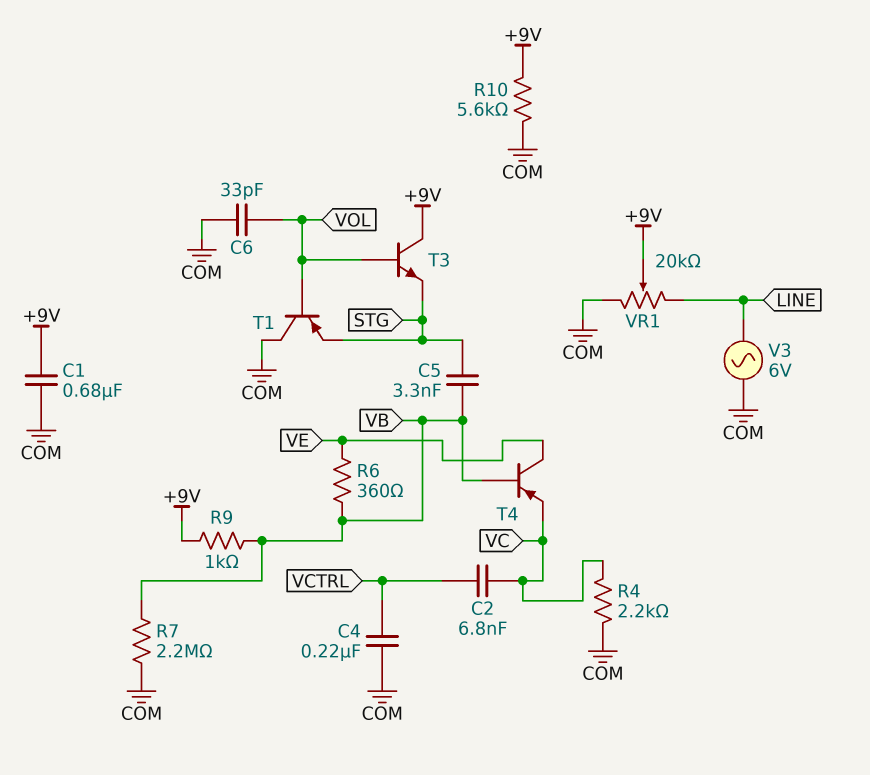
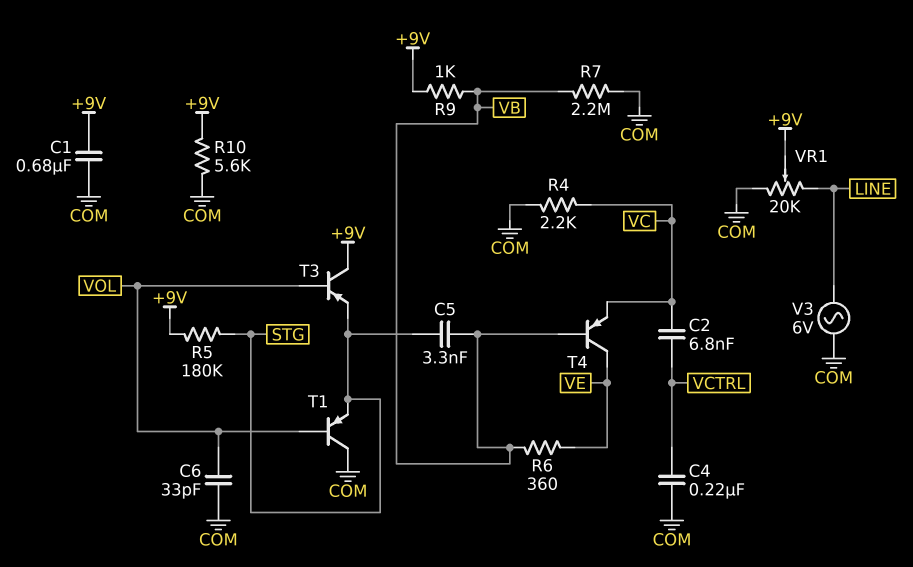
R5: none -> 180k (+9V, STG)
T3: NPN (B VOL, C +9V, E STG) -> PNP (B VOL, C +9V, E STG)

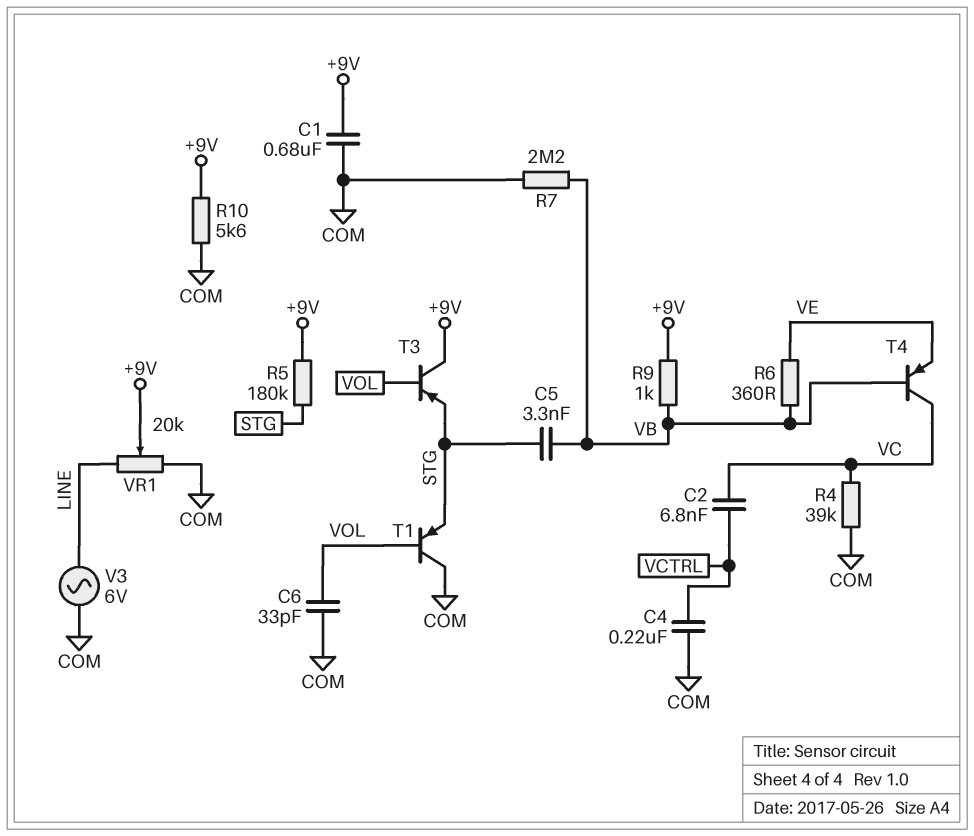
R4: 2.2k (COM, VC) -> 39k (COM, VC)
T4: PNP (B VB, C VE, E VC) -> PNP (B VB, C VC, E VE)

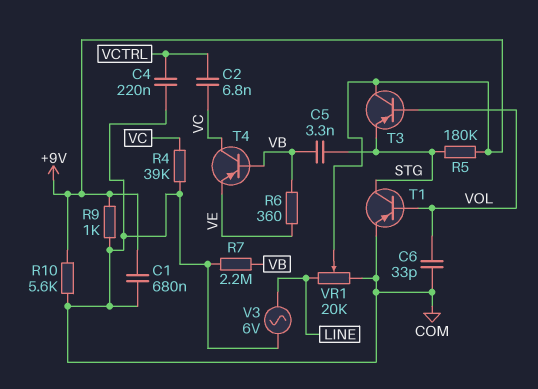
R9: 1k (+9V, VB) -> 1k (+9V, COM)
T1: PNP (B VOL, C COM, E STG) -> PNP (B VOL, C STG, E COM)

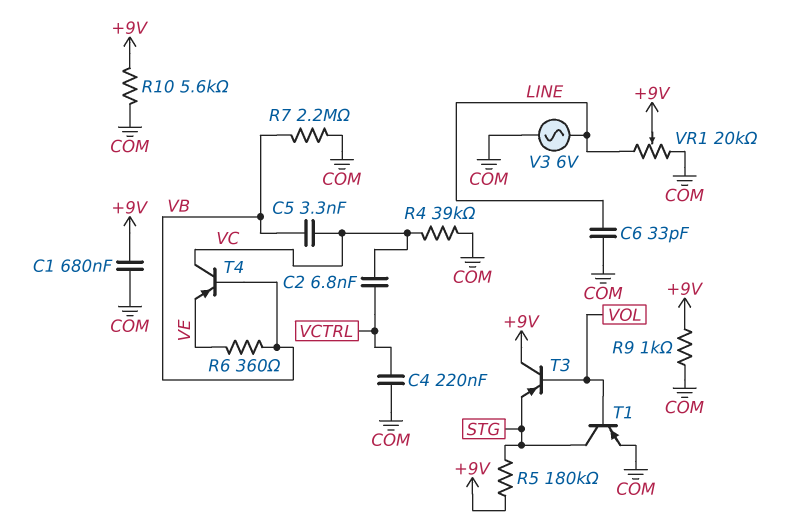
C5: 3.3nF (STG, VB) -> 3.3nF (VB, VC)
C6: 33pF (COM, VOL) -> 33pF (COM, LINE)

